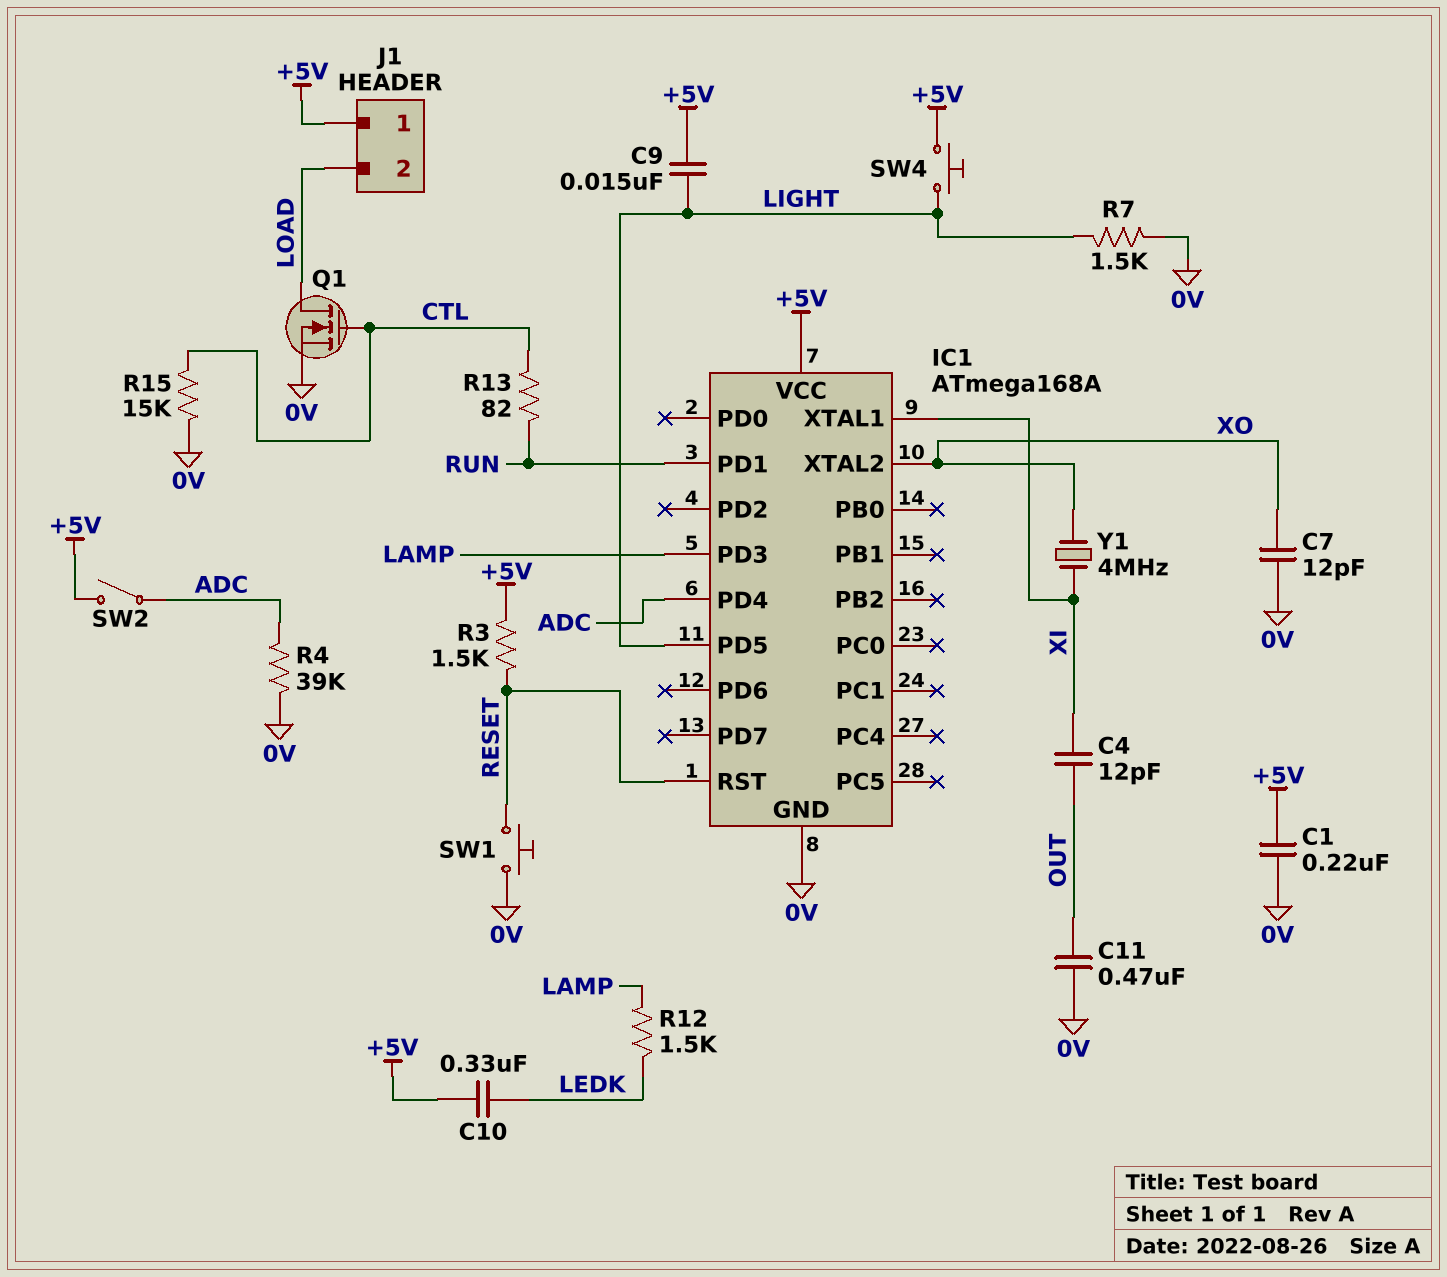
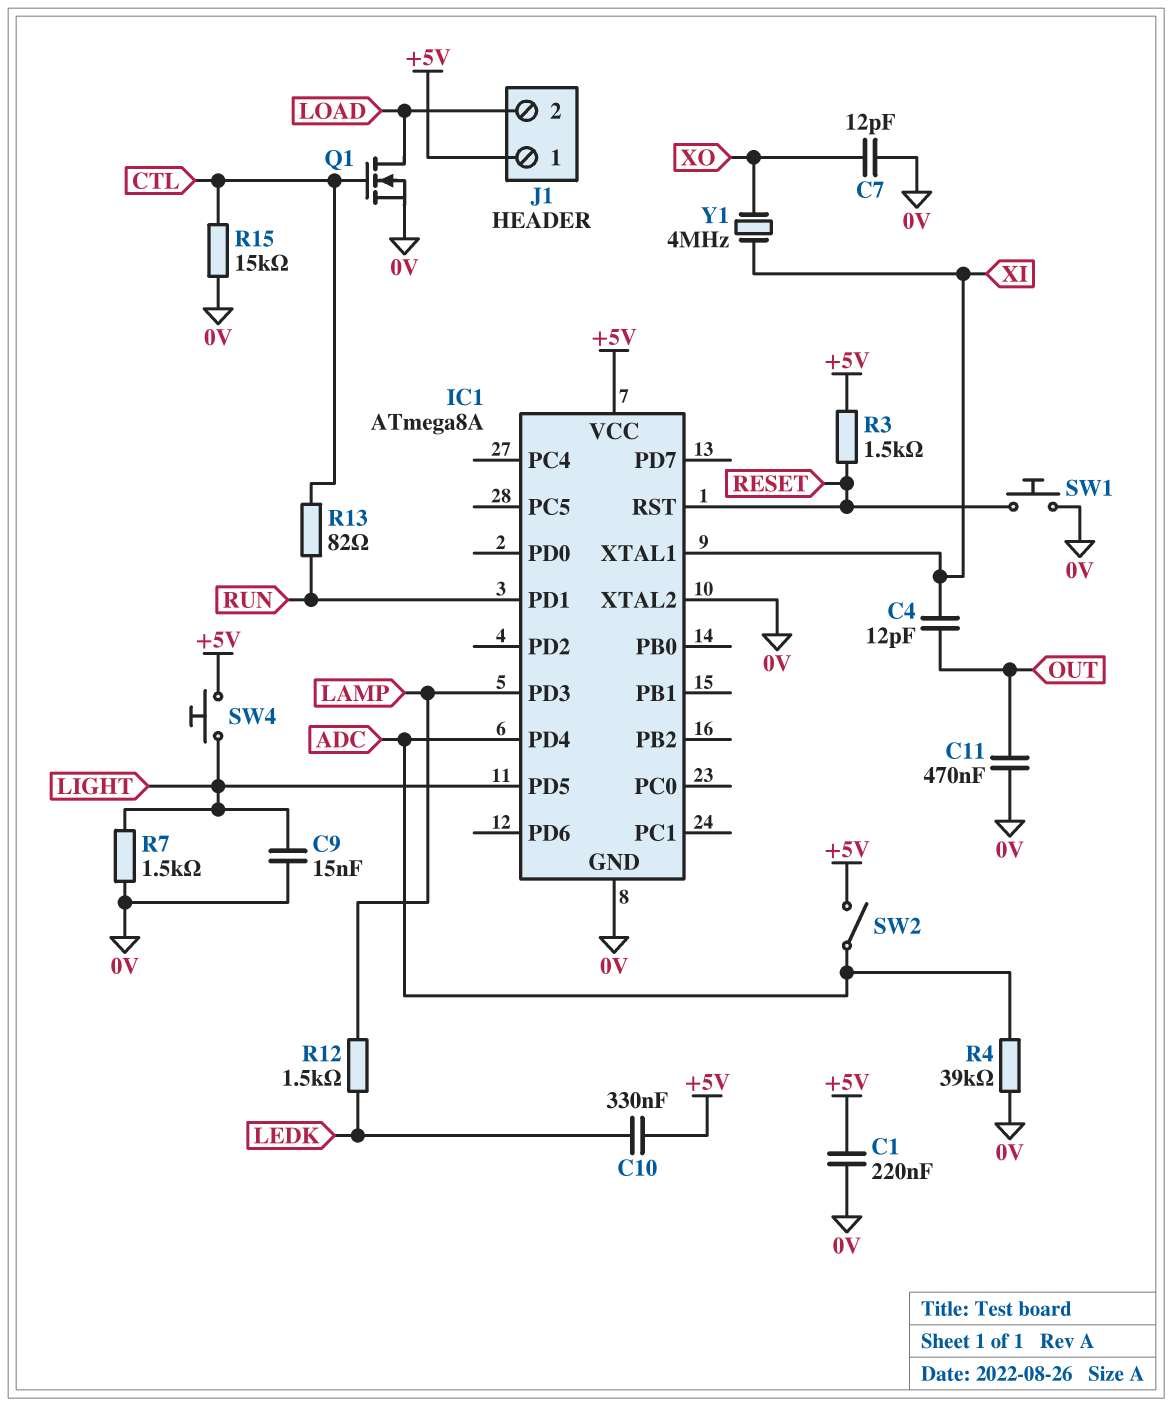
C9: 15nF (+5V, LIGHT) -> 15nF (0V, LIGHT)
IC1: ATmega168A -> ATmega8A
IC1 pin XTAL2: XO -> 0V

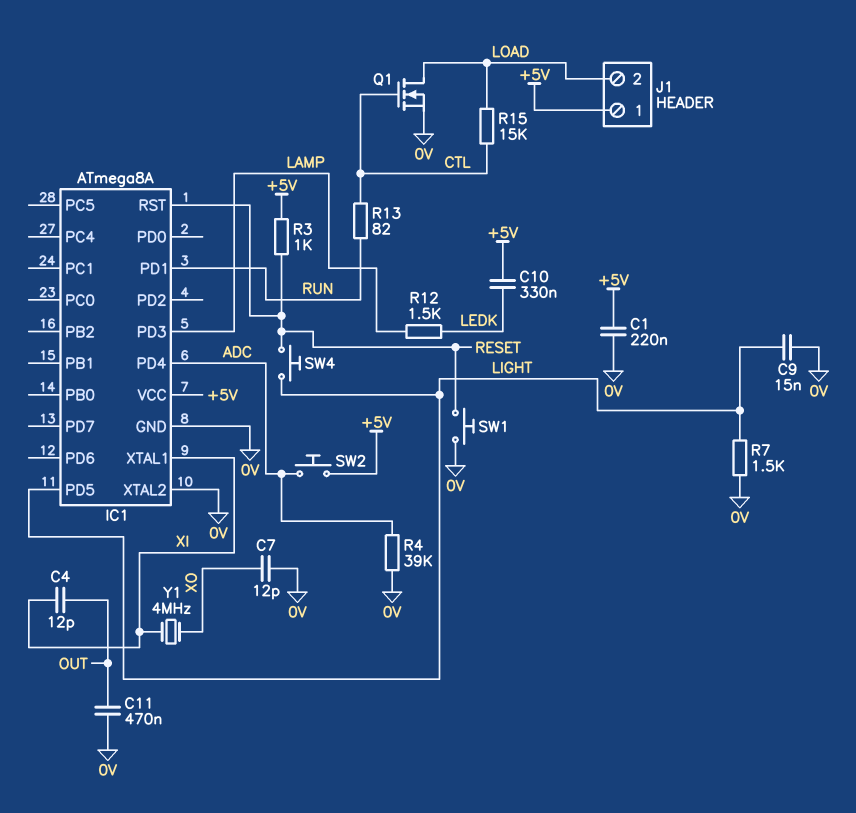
R3: 1.5k (+5V, RESET) -> 1k (+5V, RESET)
R15: 15k (0V, CTL) -> 15k (CTL, LOAD)
SW2: switch (+5V, ADC) -> button (+5V, ADC)
SW4: button (+5V, LIGHT) -> button (LIGHT, RESET)

